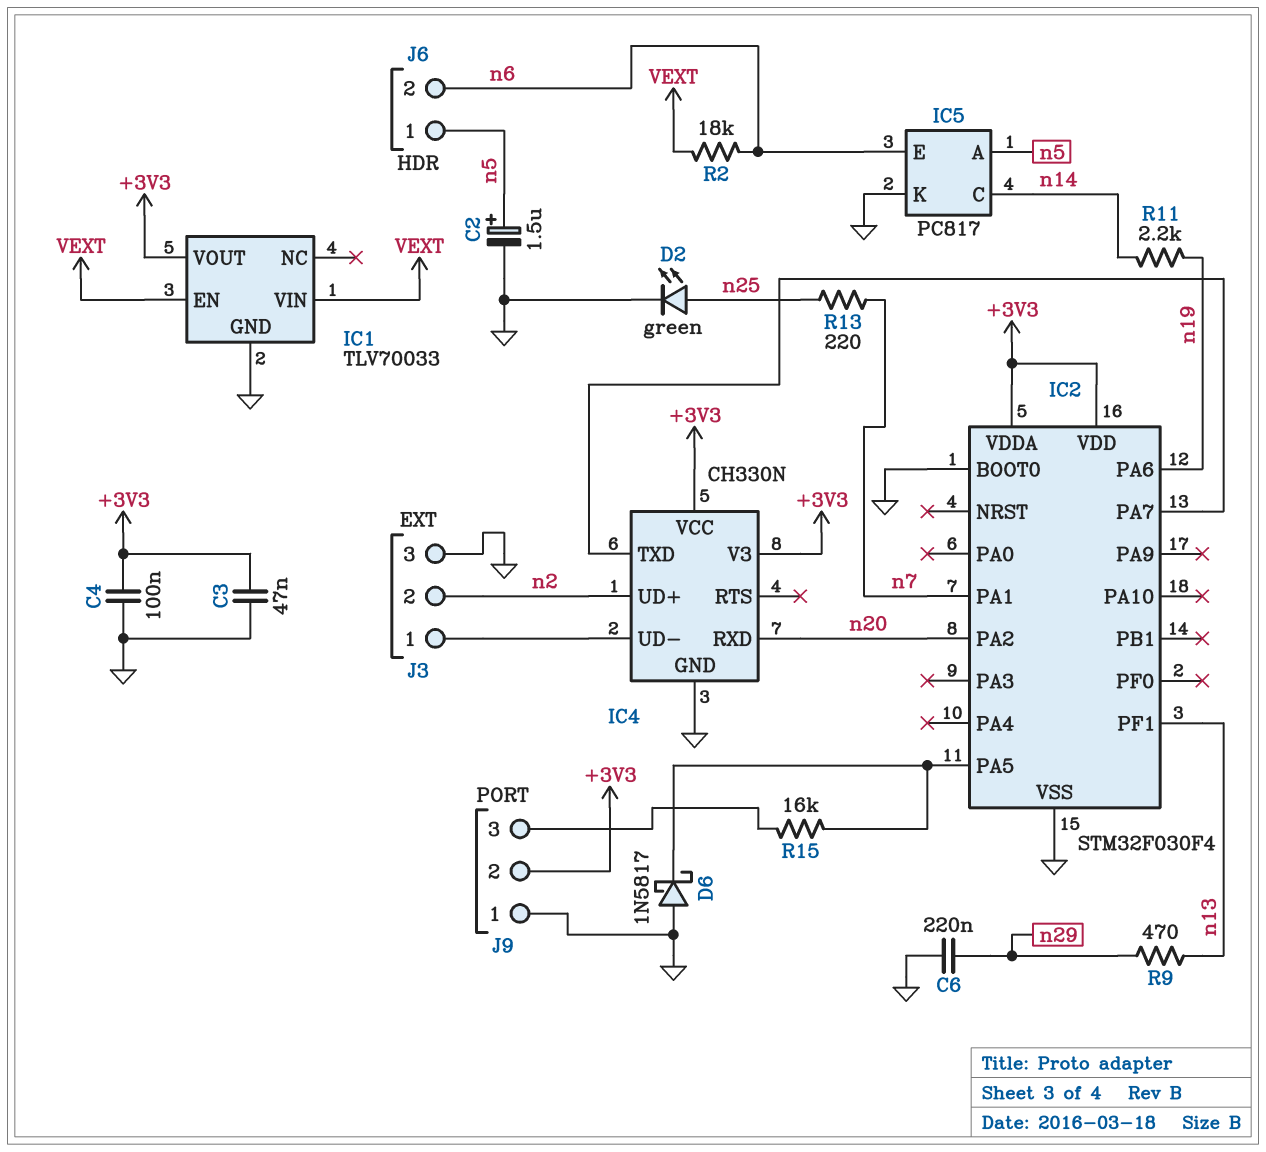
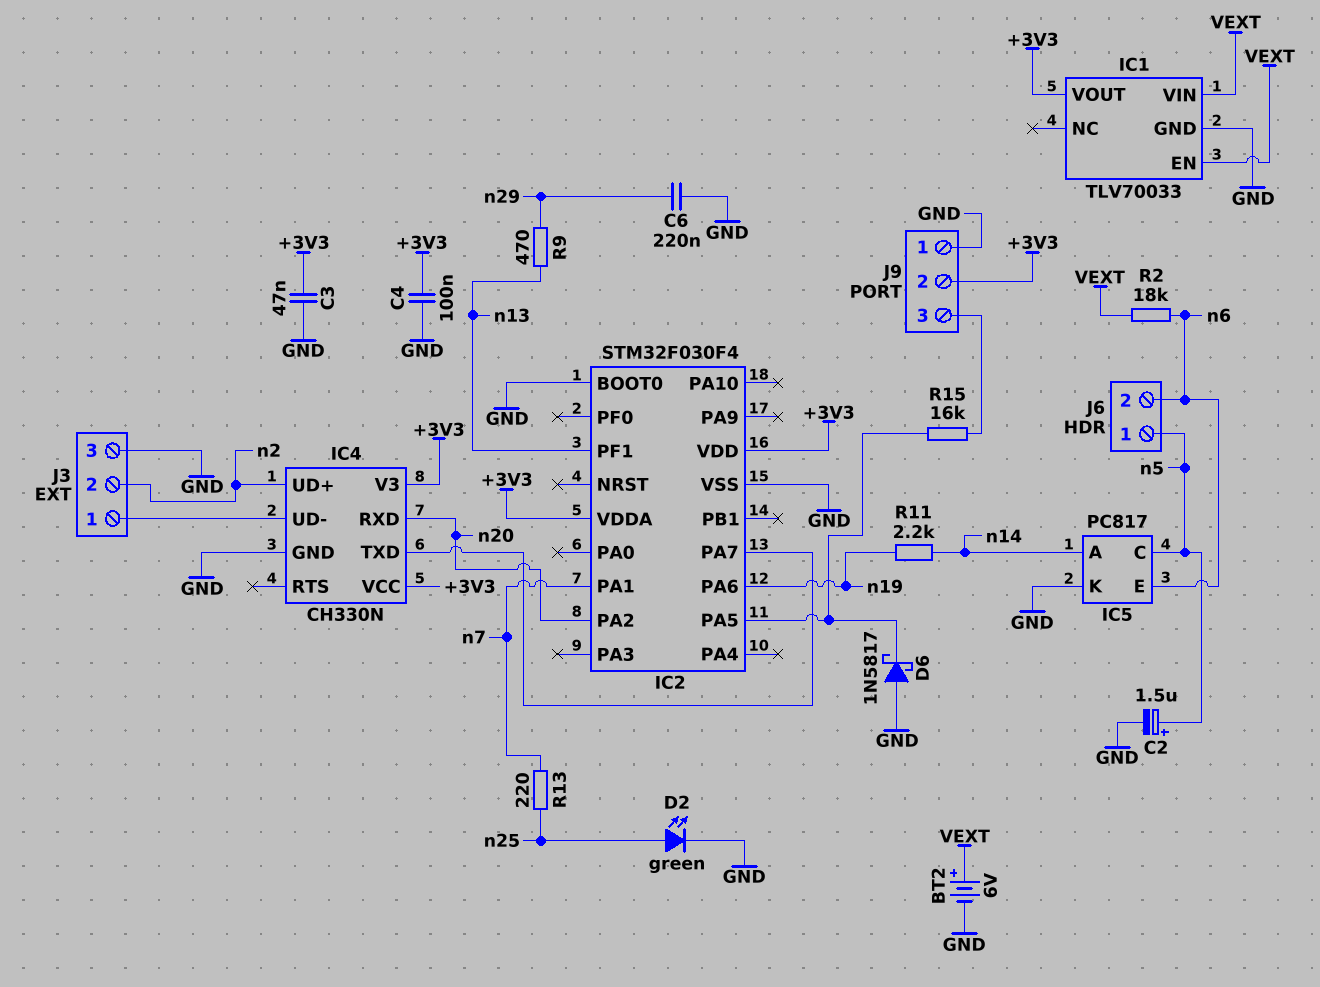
BT2: none -> 6V (plus VEXT, minus GND)
IC5 pin A: n5 -> n14
IC5 pin C: n14 -> n5

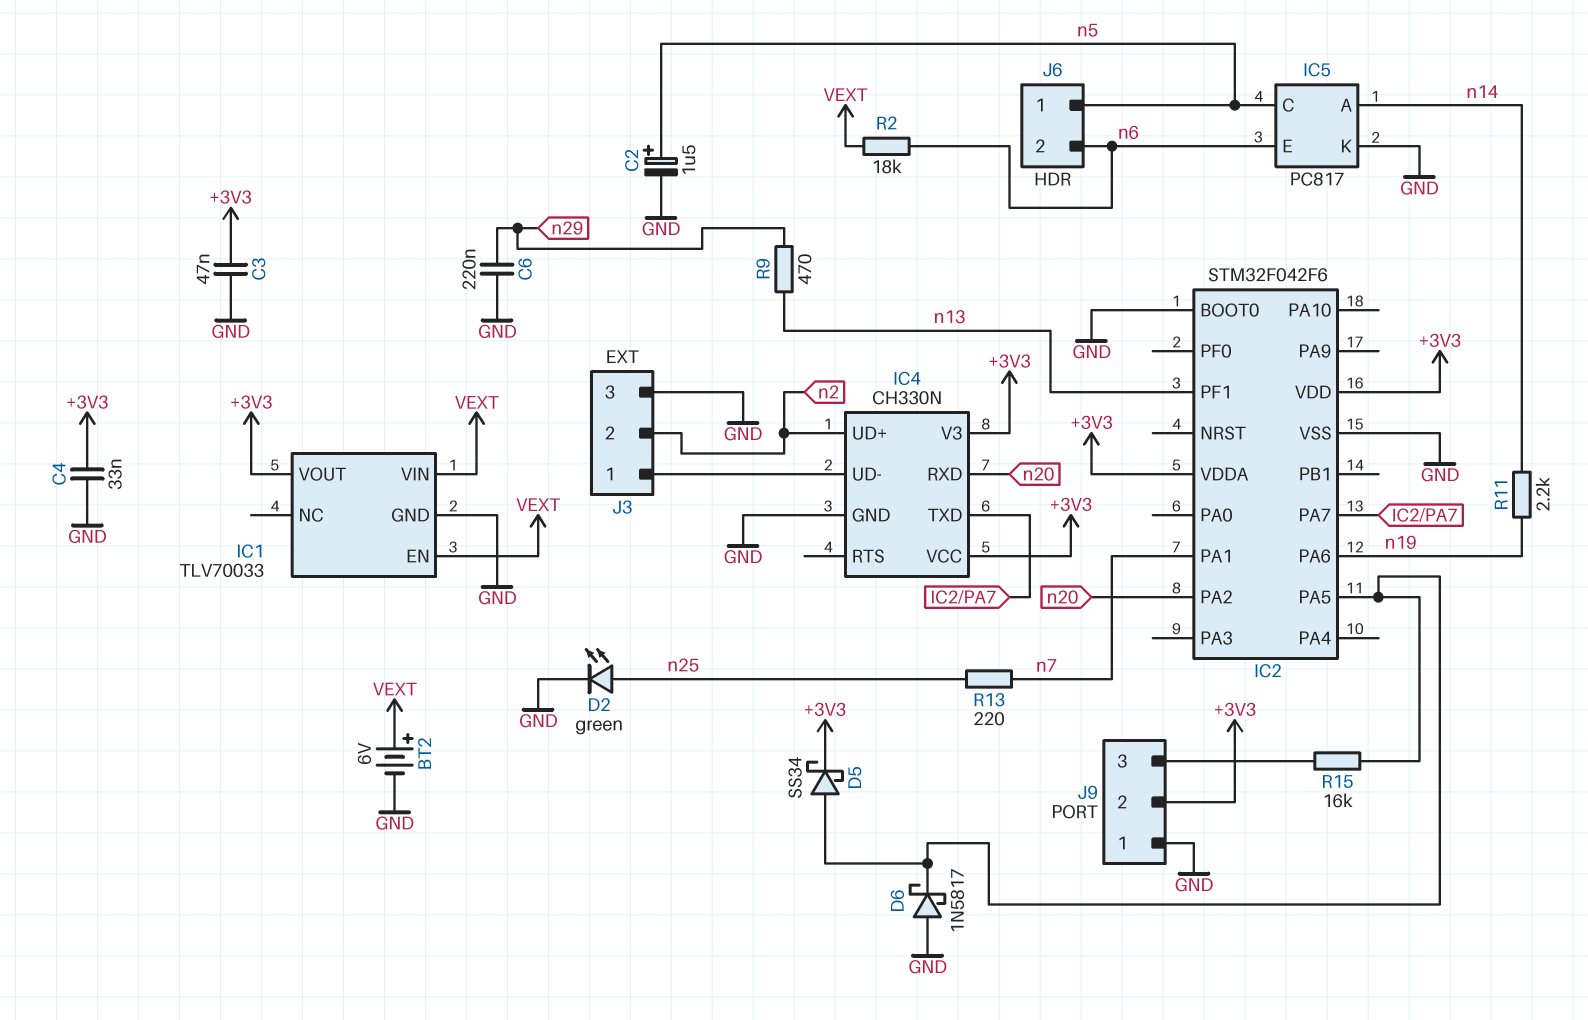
C4: 100nF (+3V3, GND) -> 33nF (+3V3, GND)
D5: none -> schottky SS34 (A IC2/PA5, K +3V3)
IC2: STM32F030F4 -> STM32F042F6

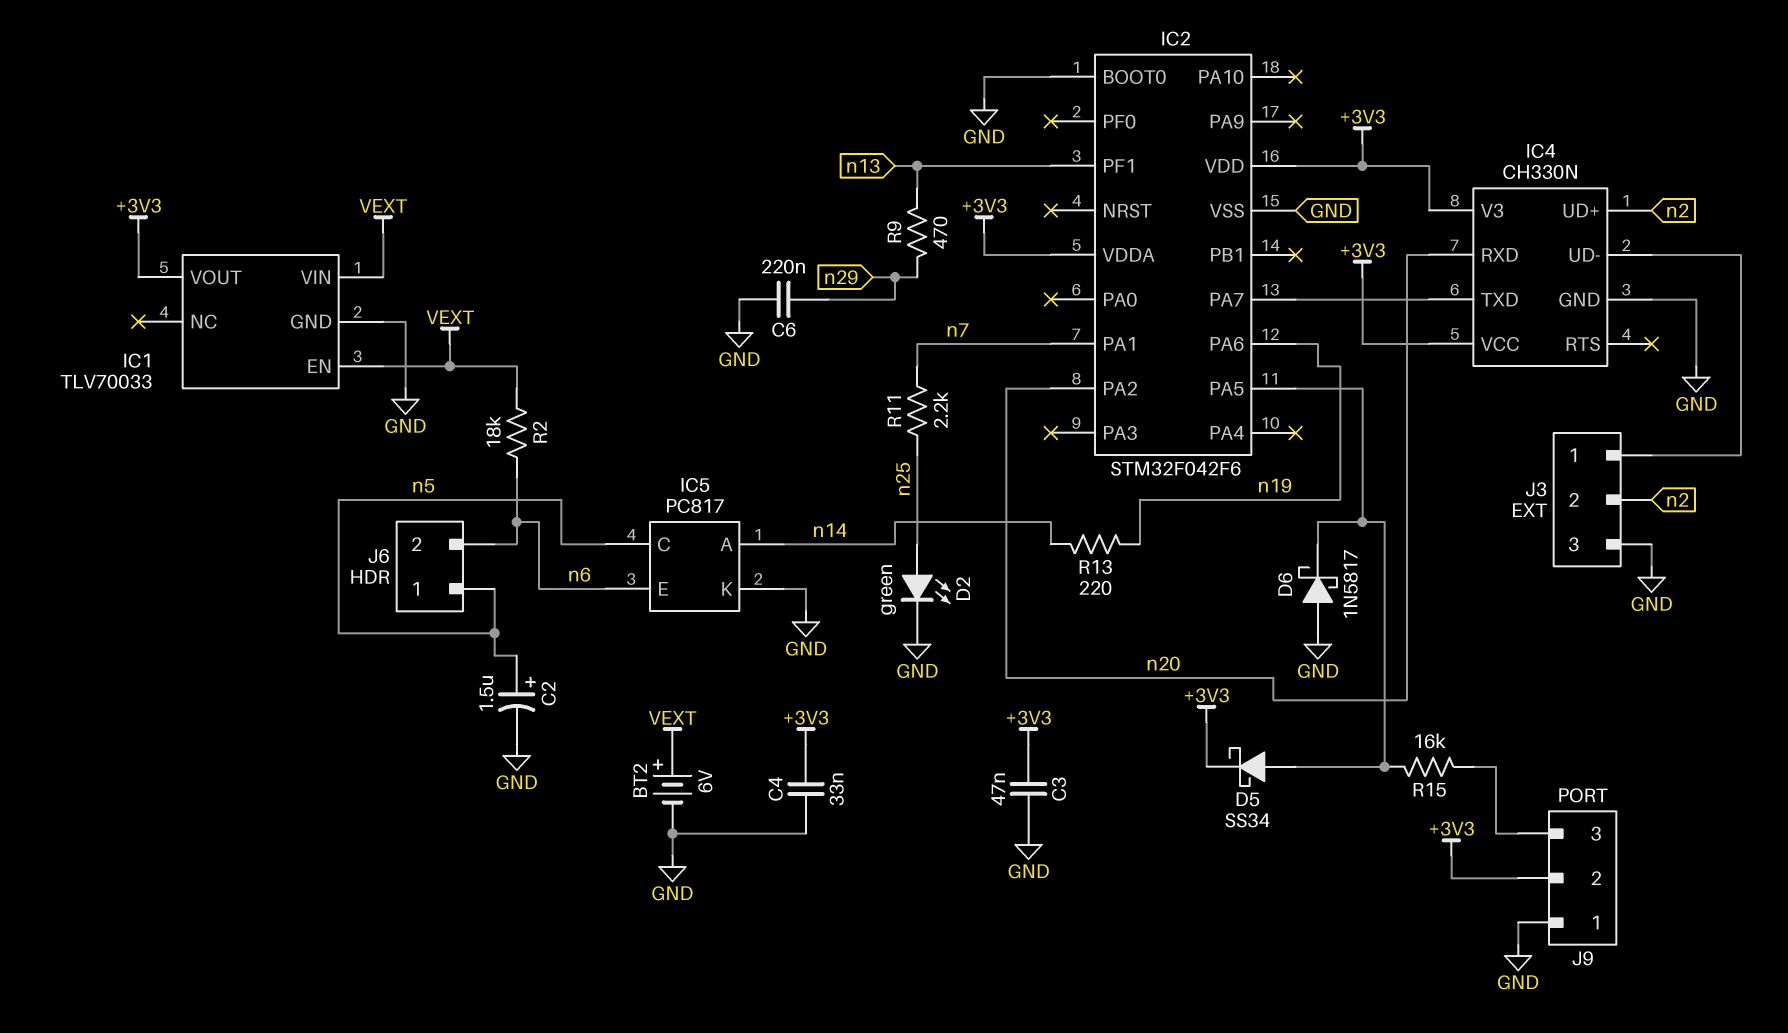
R11: 2.2k (n14, n19) -> 2.2k (n7, n25)
R13: 220 (n7, n25) -> 220 (n14, n19)

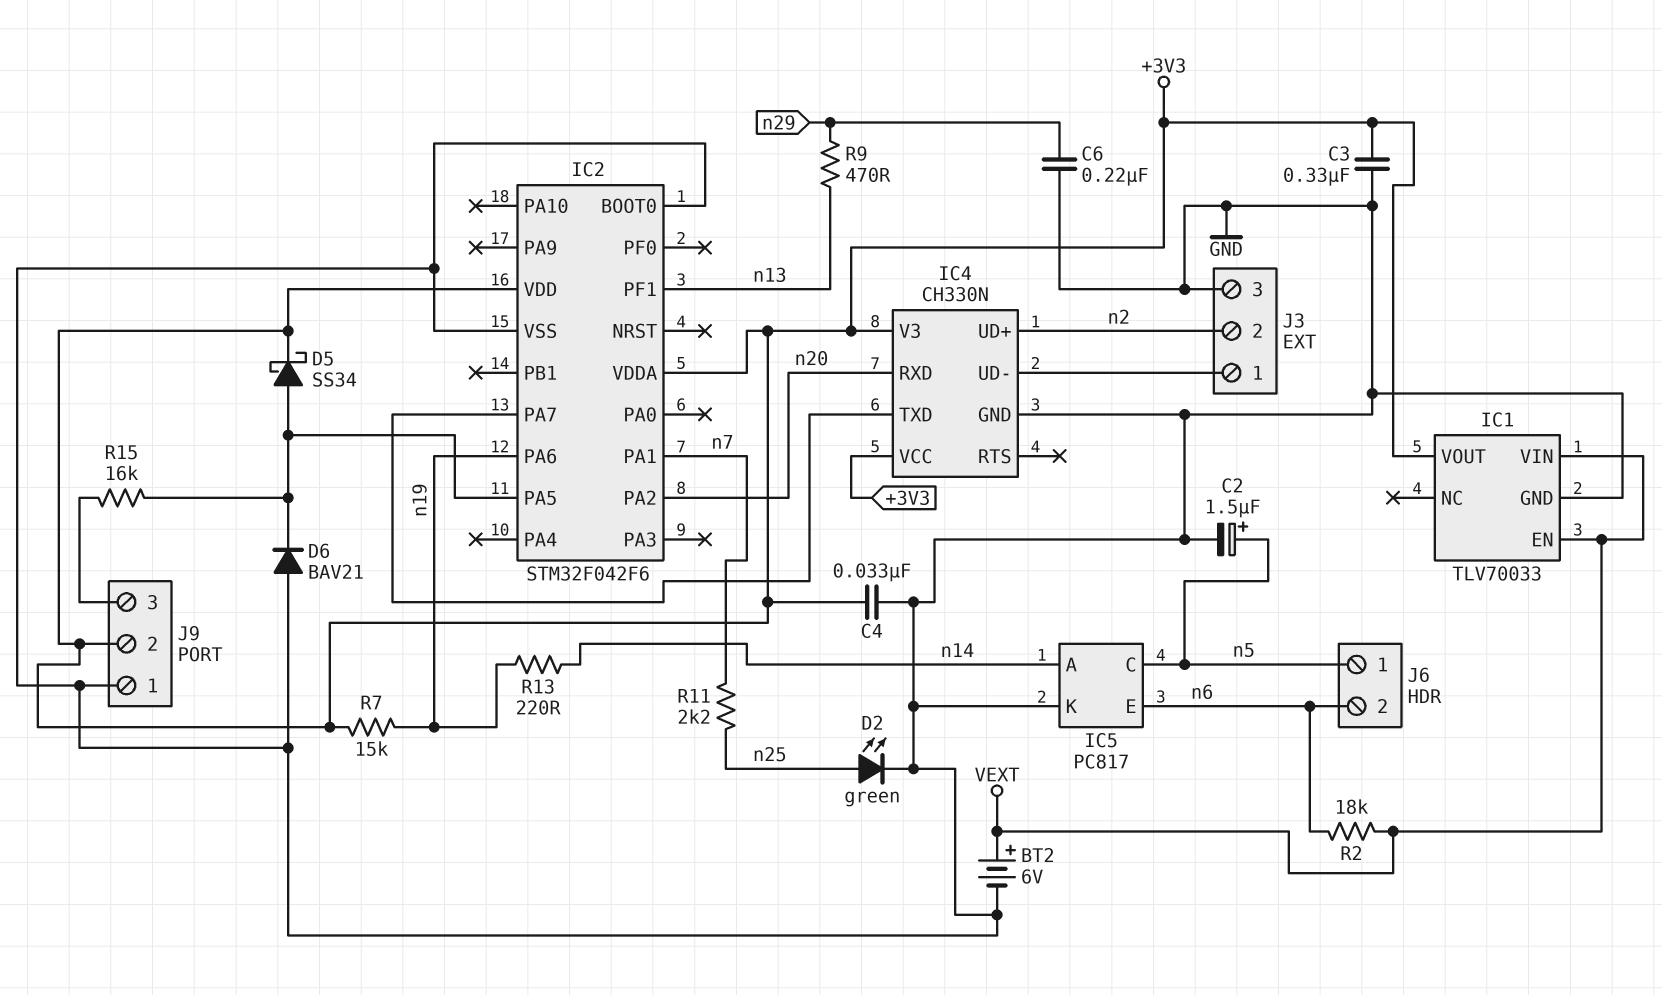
C3: 47nF (+3V3, GND) -> 330nF (+3V3, GND)
D6: schottky 1N5817 (A GND, K IC2/PA5) -> diode BAV21 (A GND, K IC2/PA5)
R7: none -> 15k (+3V3, n19)

